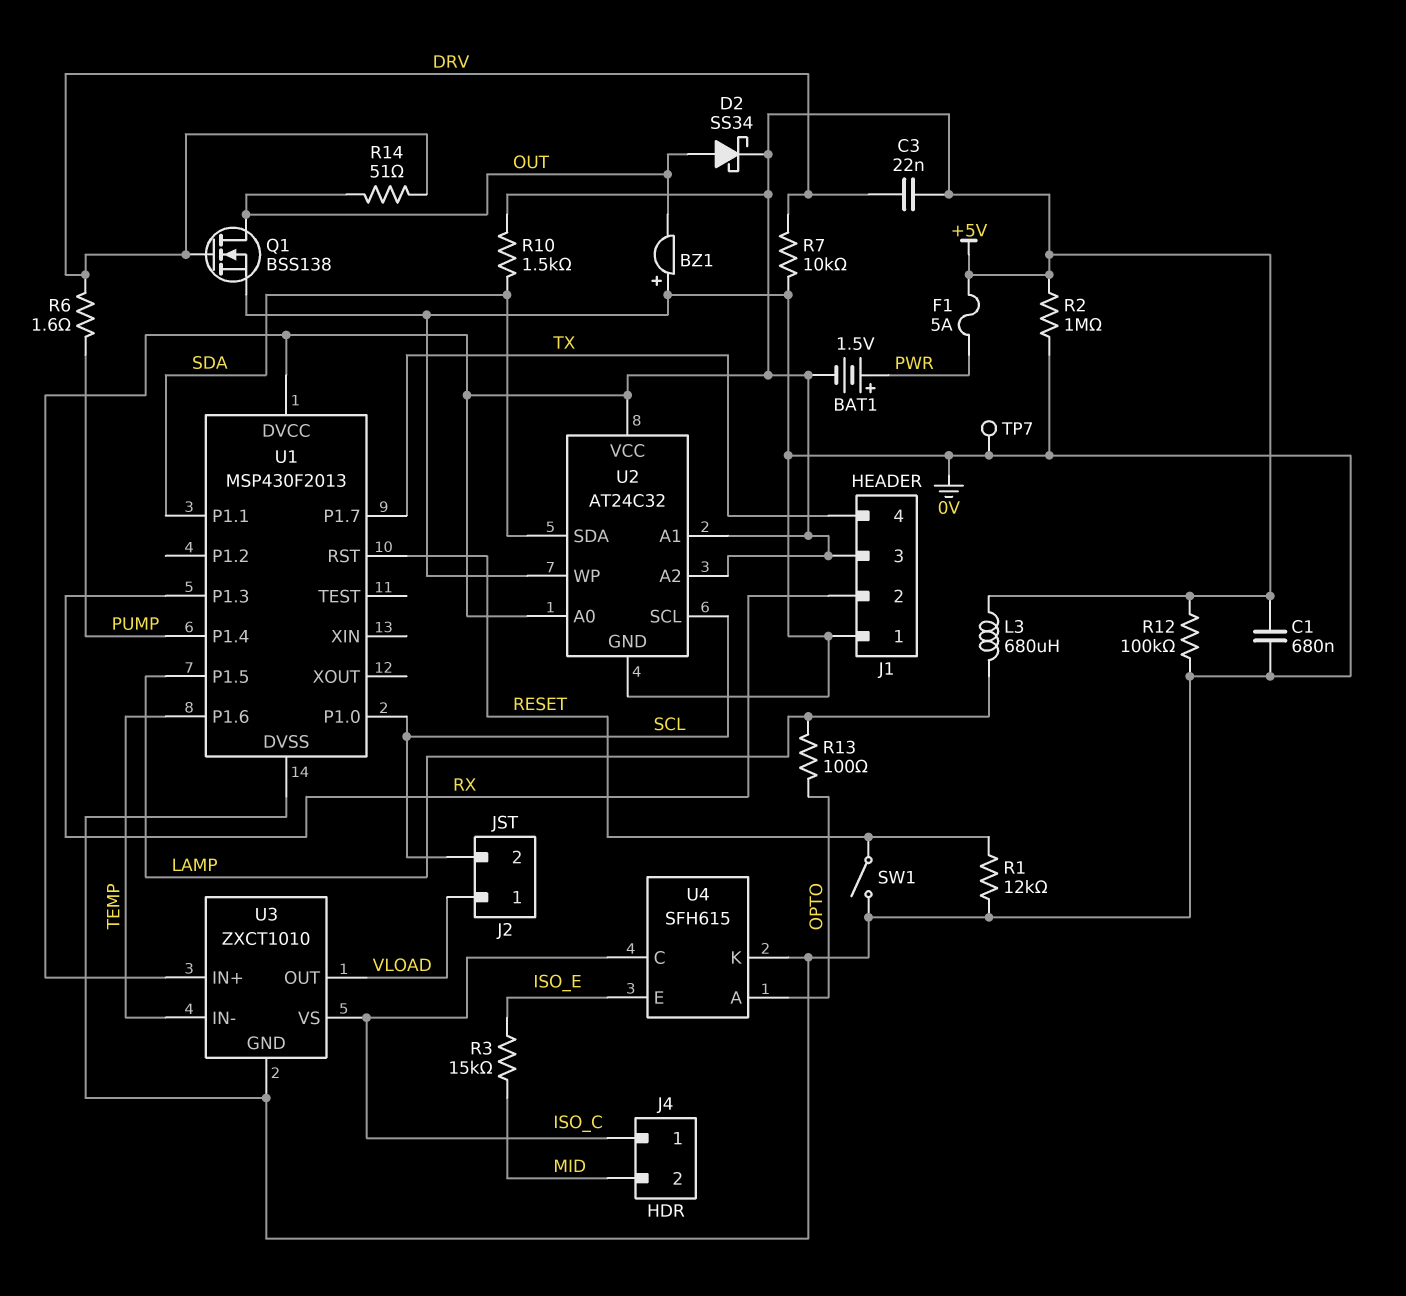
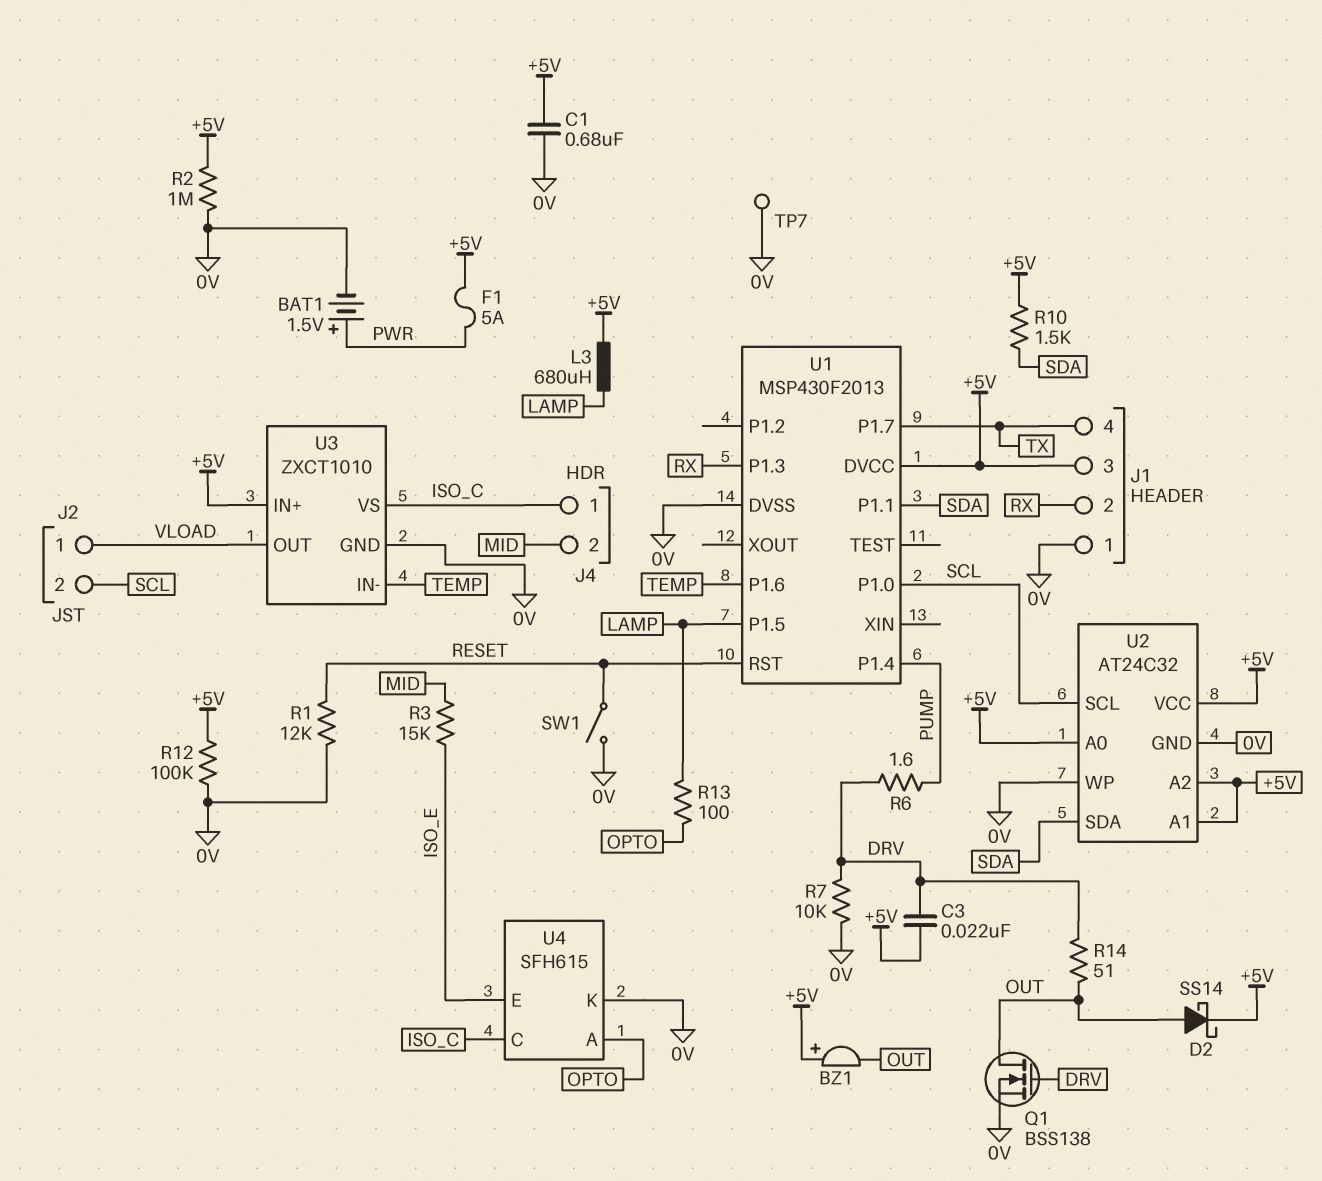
BAT1: 1.5V (plus PWR, minus +5V) -> 1.5V (plus PWR, minus 0V)
BZ1: buzzer (plus 0V, minus OUT) -> buzzer (plus +5V, minus OUT)
D2: schottky SS34 (A OUT, K +5V) -> schottky SS14 (A OUT, K +5V)

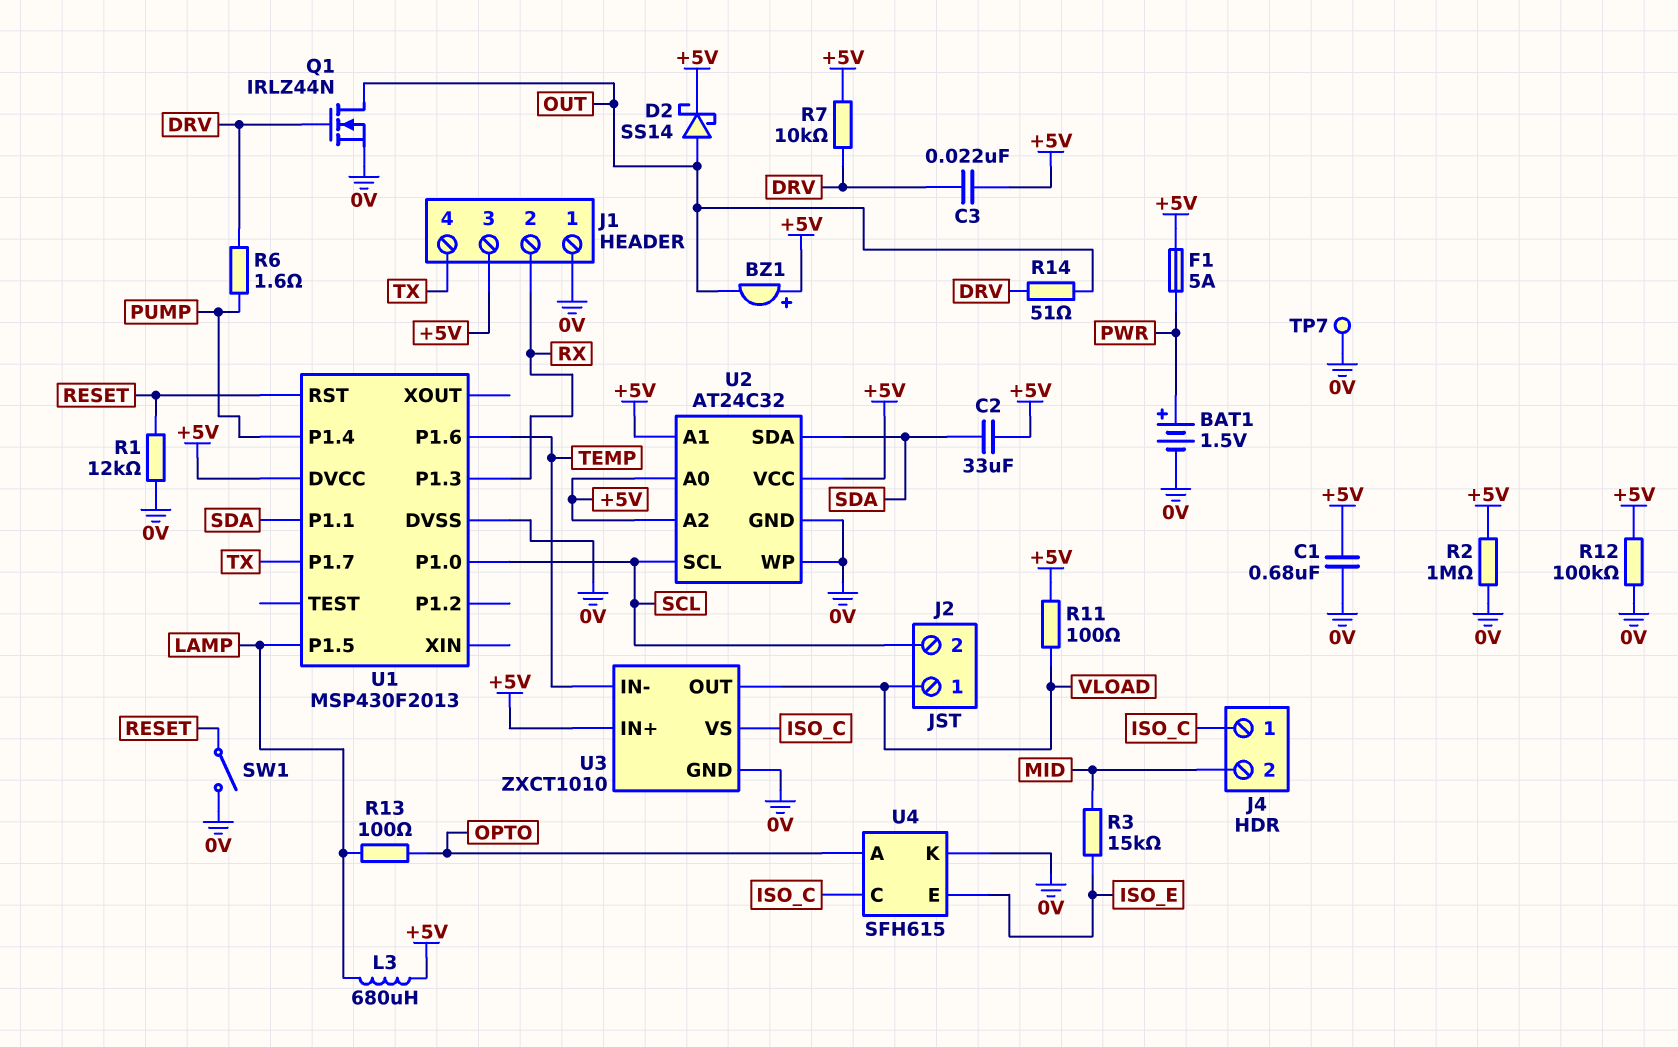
C2: none -> 33uF (+5V, SDA)
Q1: NMOS BSS138 (G DRV, D OUT, S 0V) -> NMOS IRLZ44N (G DRV, D OUT, S 0V)
R7: 10k (0V, DRV) -> 10k (+5V, DRV)
R10: 1.5k (+5V, SDA) -> none
R11: none -> 100 (+5V, VLOAD)

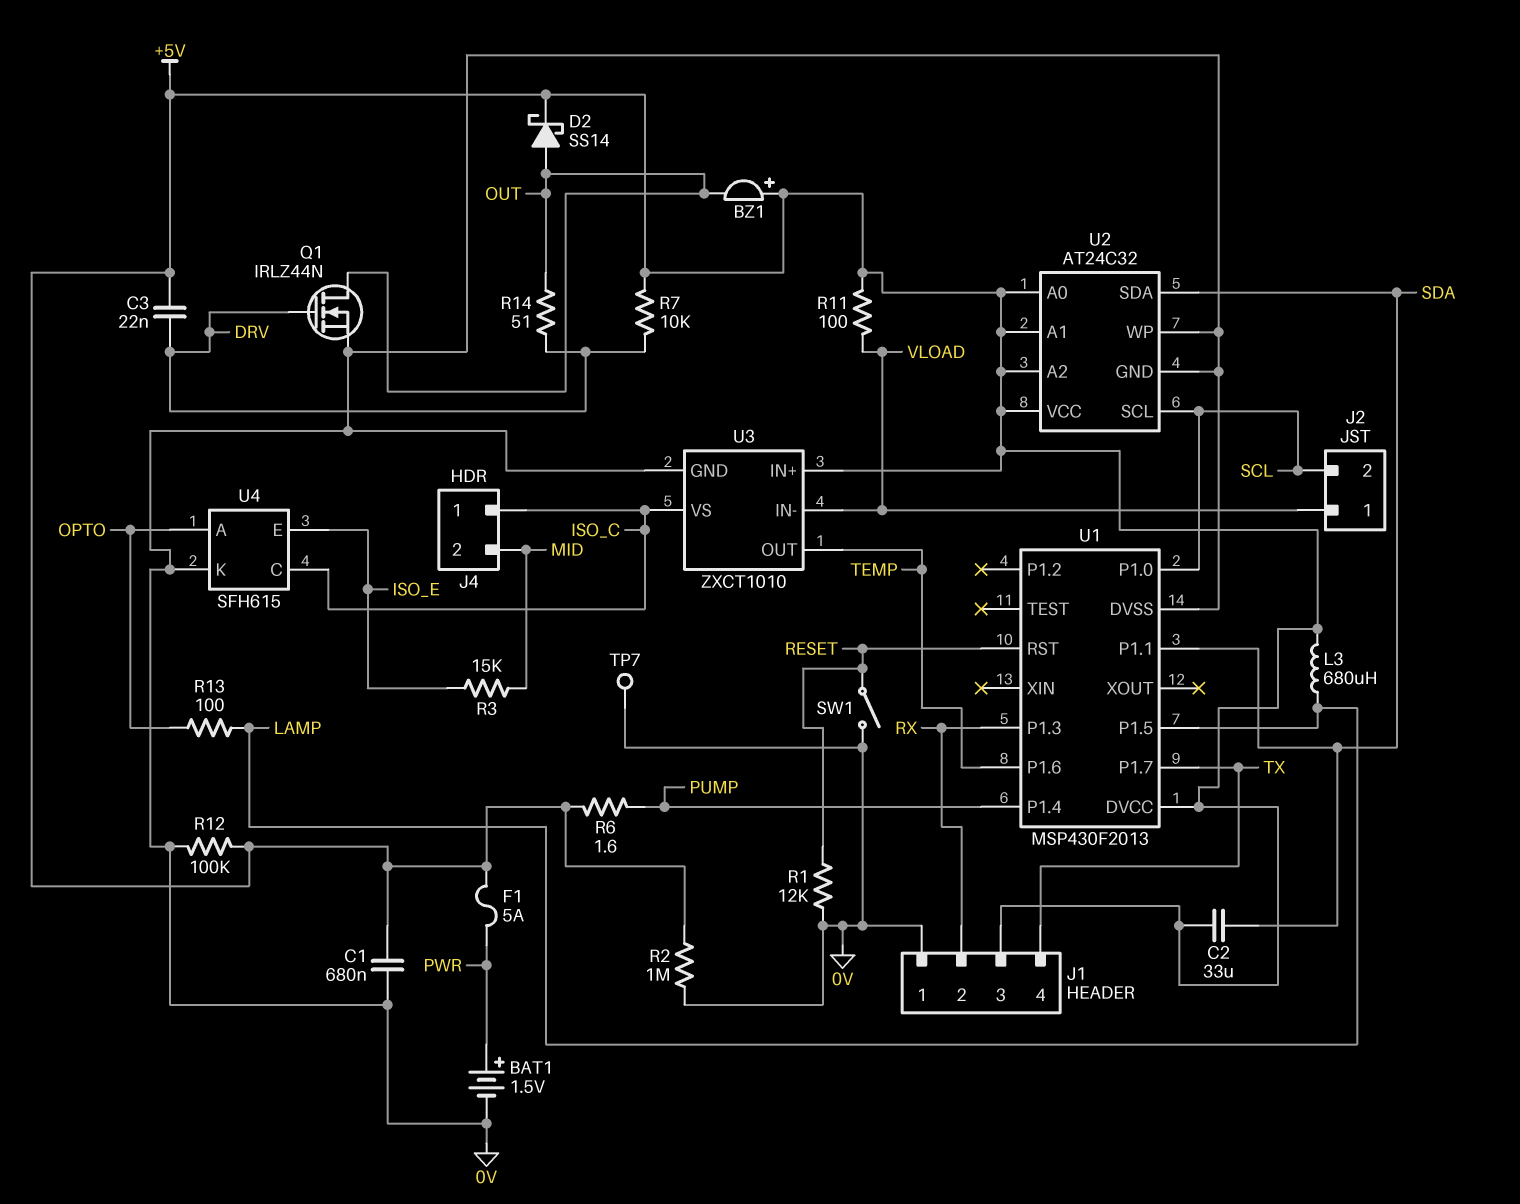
R6: 1.6 (DRV, PUMP) -> 1.6 (+5V, PUMP)
U3 pin IN-: TEMP -> VLOAD
U3 pin OUT: VLOAD -> TEMP

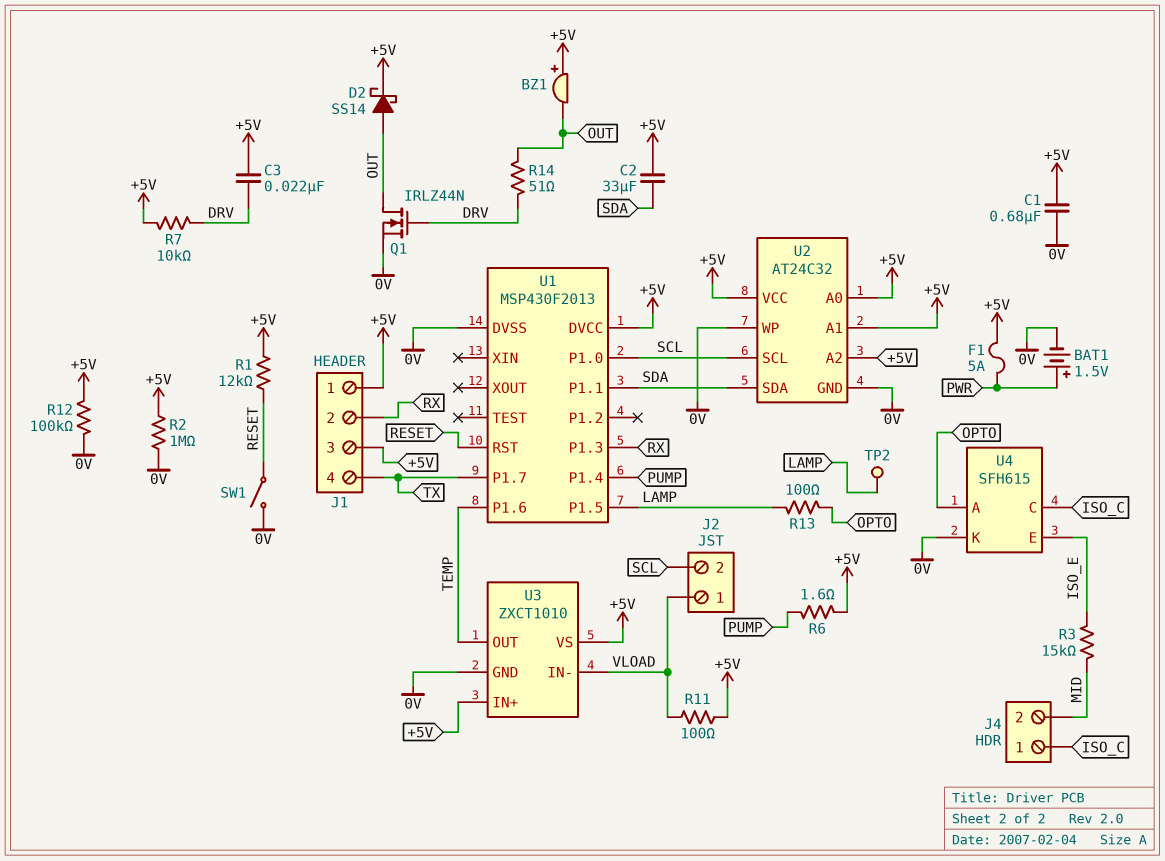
J1 pin 1: 0V -> +5V
L3: 680uH (+5V, LAMP) -> none
R1: 12k (0V, RESET) -> 12k (+5V, RESET)
TP2: none -> test point (LAMP)
TP7: test point (0V) -> none
U3 pin VS: ISO_C -> +5V

